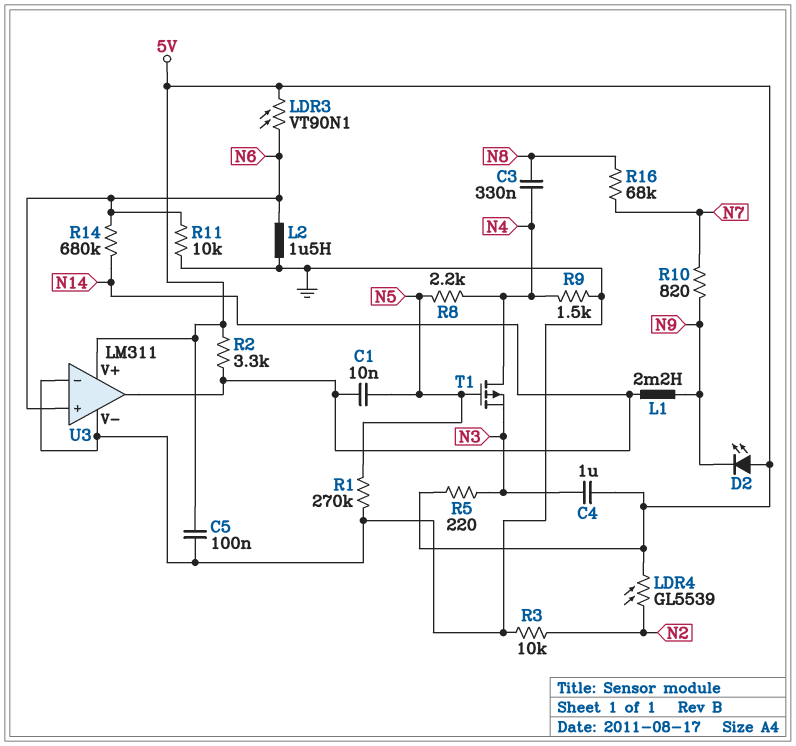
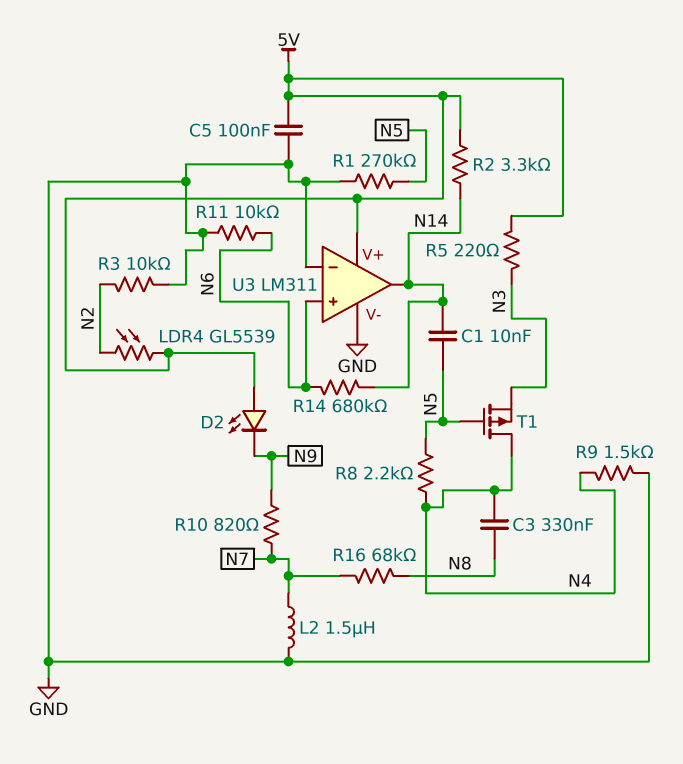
C4: 1uF (5V, N3) -> none
L1: 2.2mH (N9, N14) -> none
L2: 1.5uH (GND, N6) -> 1.5uH (GND, N7)
LDR3: VT90N1 (5V, N6) -> none

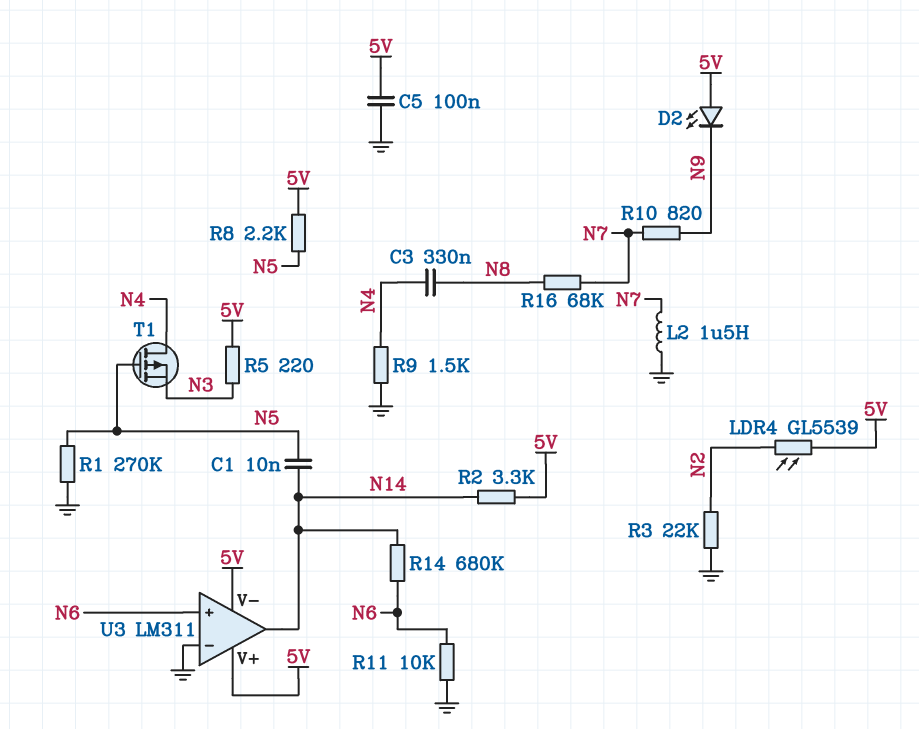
R3: 10k (GND, N2) -> 22k (GND, N2)
R8: 2.2k (N4, N5) -> 2.2k (5V, N5)
U3 pin V-: GND -> 5V

